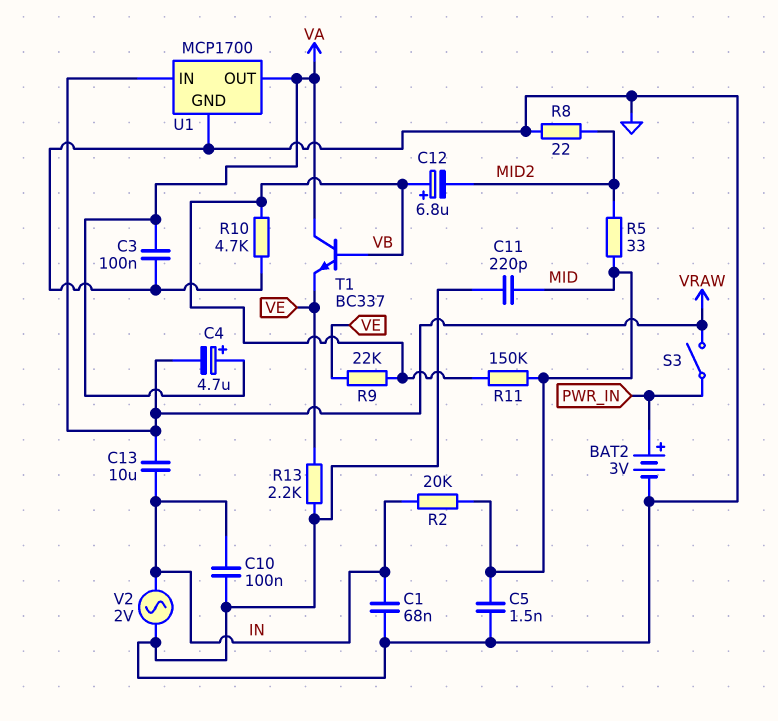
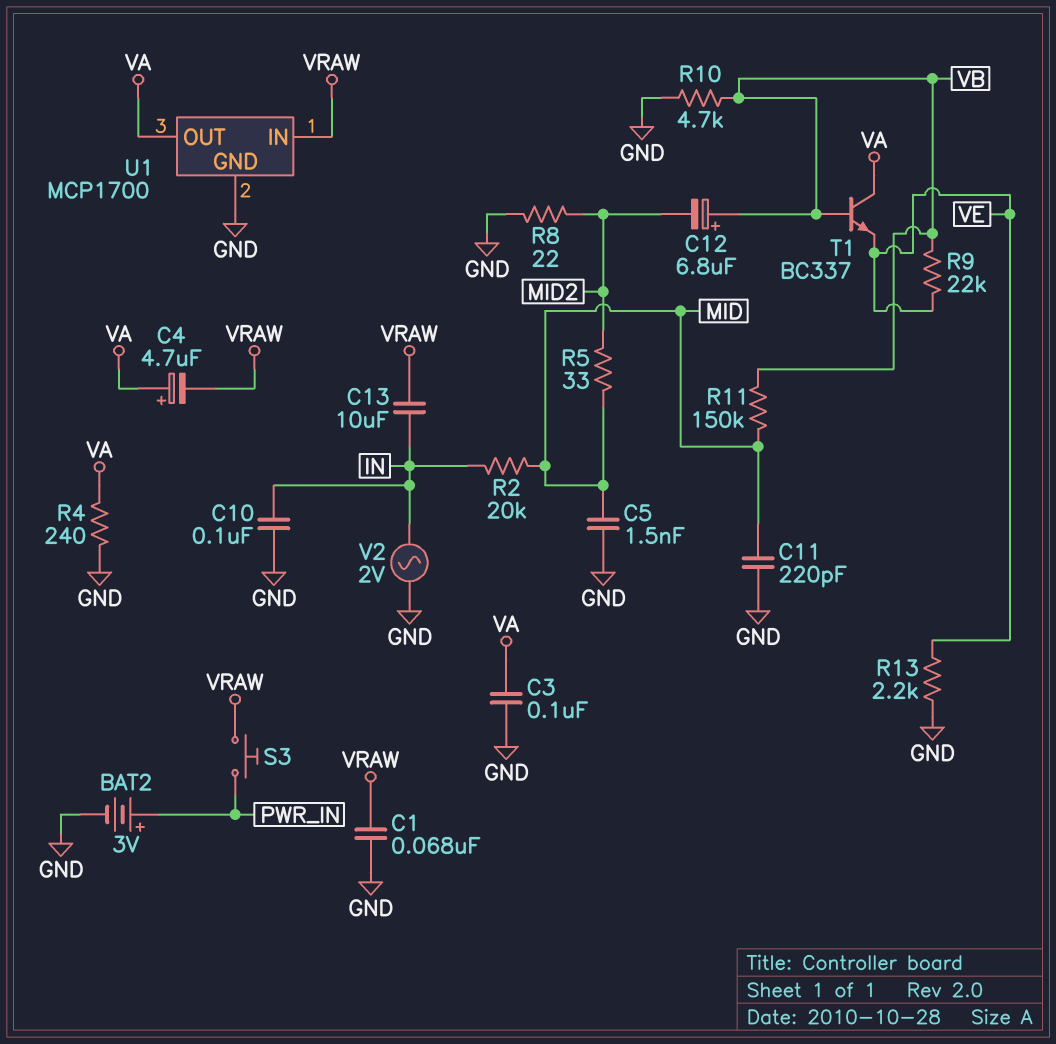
C1: 68nF (GND, IN) -> 68nF (GND, VRAW)
R4: none -> 240 (GND, VA)
S3: switch (PWR_IN, VRAW) -> button (PWR_IN, VRAW)

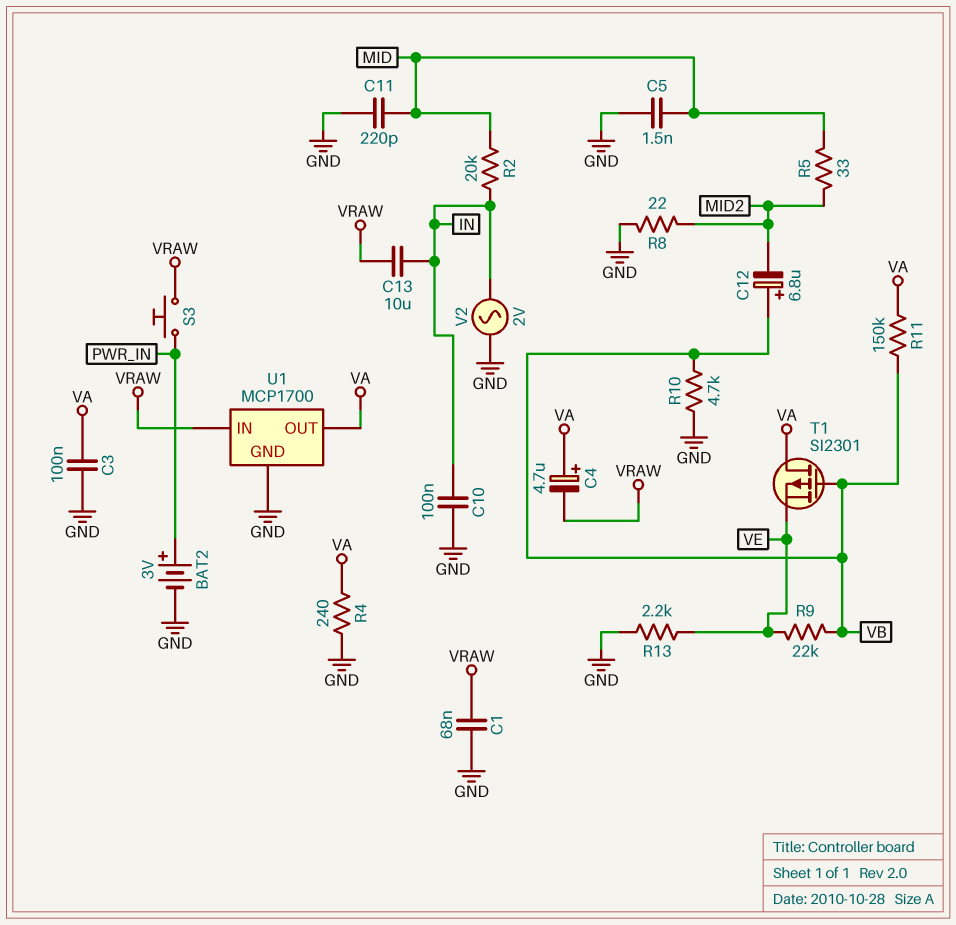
R11: 150k (MID, VB) -> 150k (VA, VB)
T1: NPN BC337 (B VB, C VA, E VE) -> PMOS SI2301 (G VB, D VA, S VE)

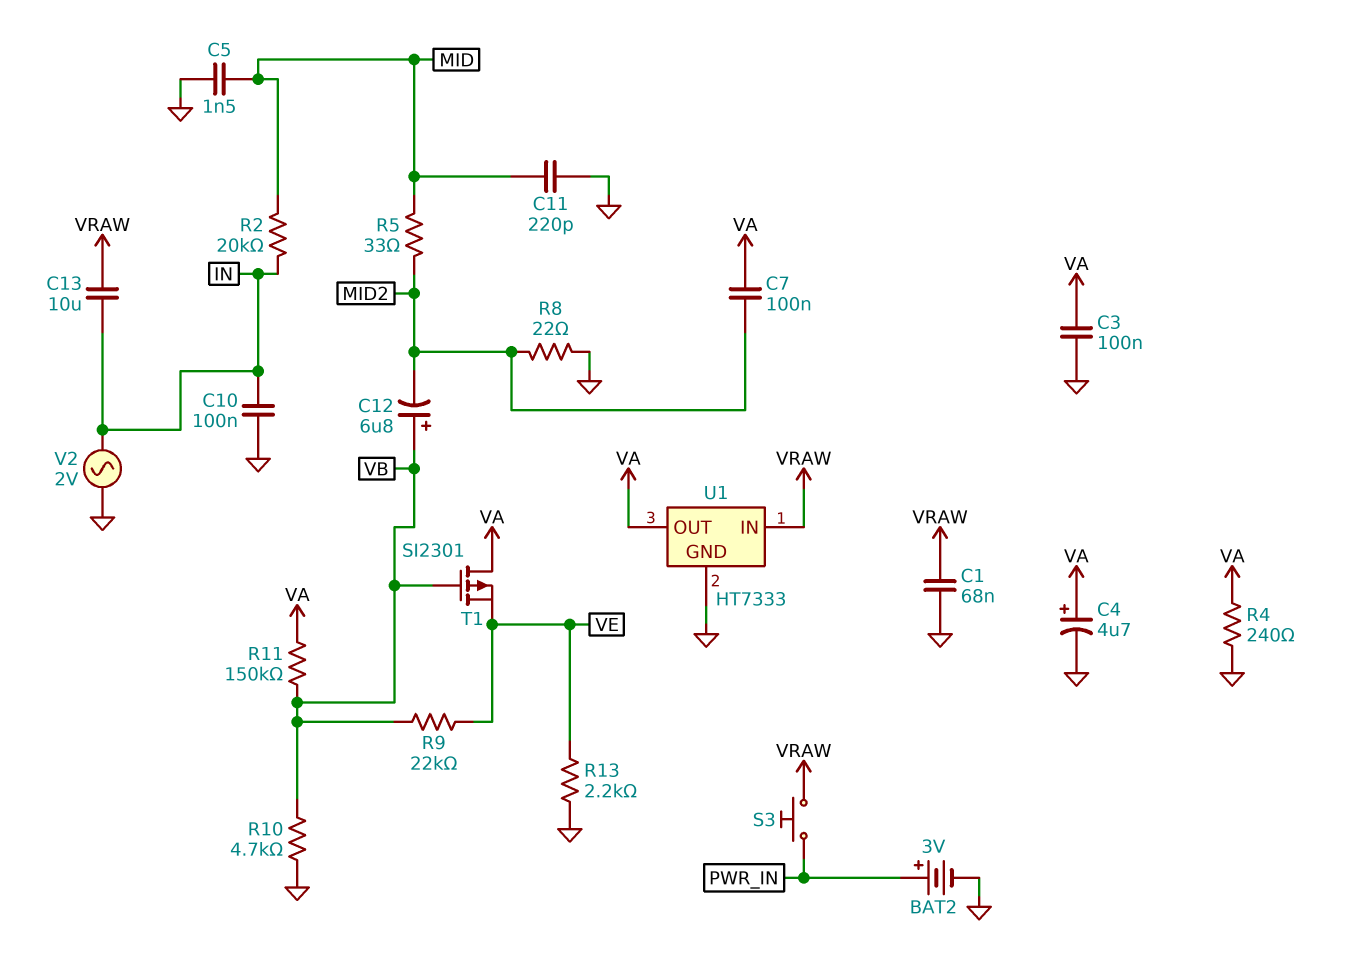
C4: 4.7uF (plus VA, minus VRAW) -> 4.7uF (plus VA, minus GND)
C7: none -> 100nF (MID2, VA)
U1: MCP1700 -> HT7333

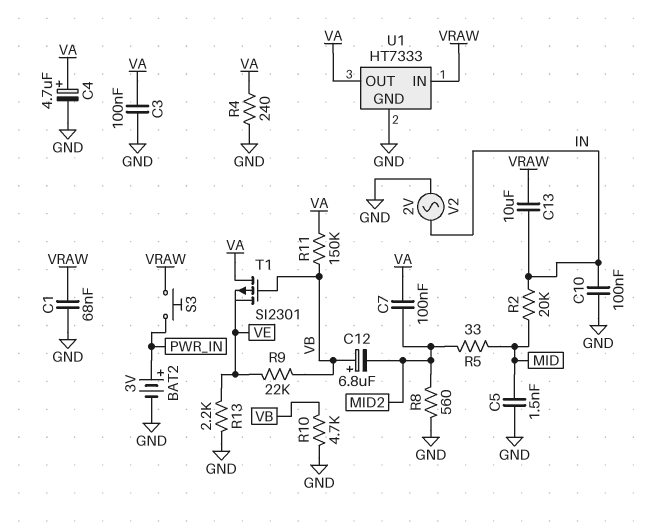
C11: 220pF (GND, MID) -> none
R8: 22 (GND, MID2) -> 560 (GND, MID2)

